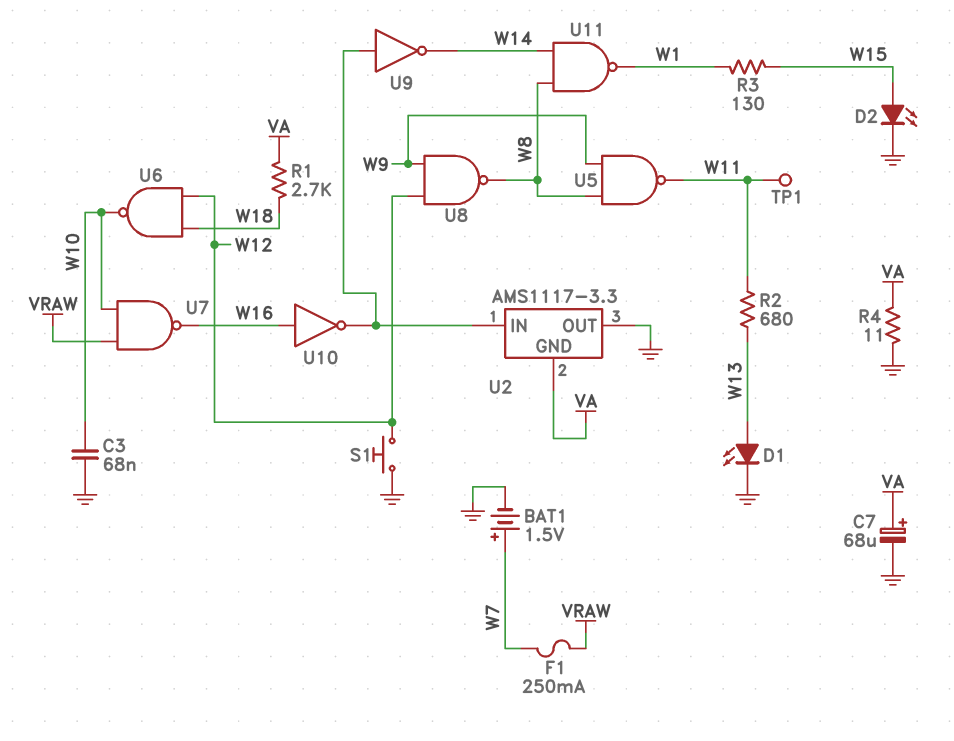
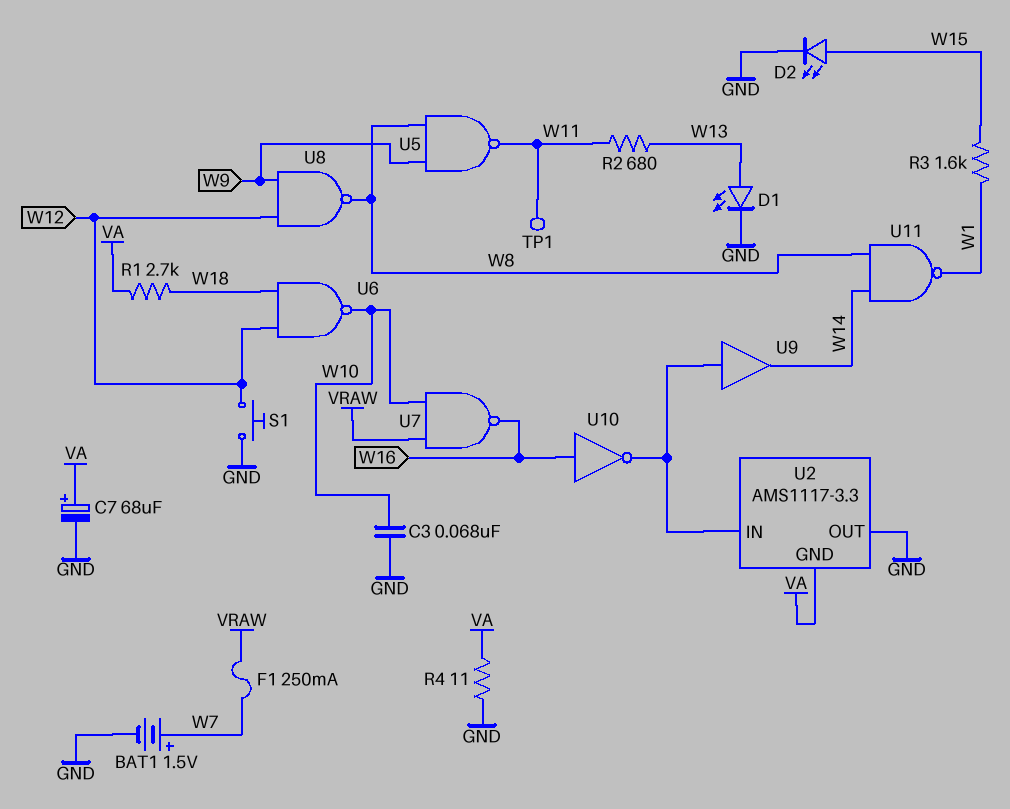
R3: 130 (W1, W15) -> 1.6k (W1, W15)
U9: NOT (in U2/IN, out W14) -> buffer (in U2/IN, out W14)

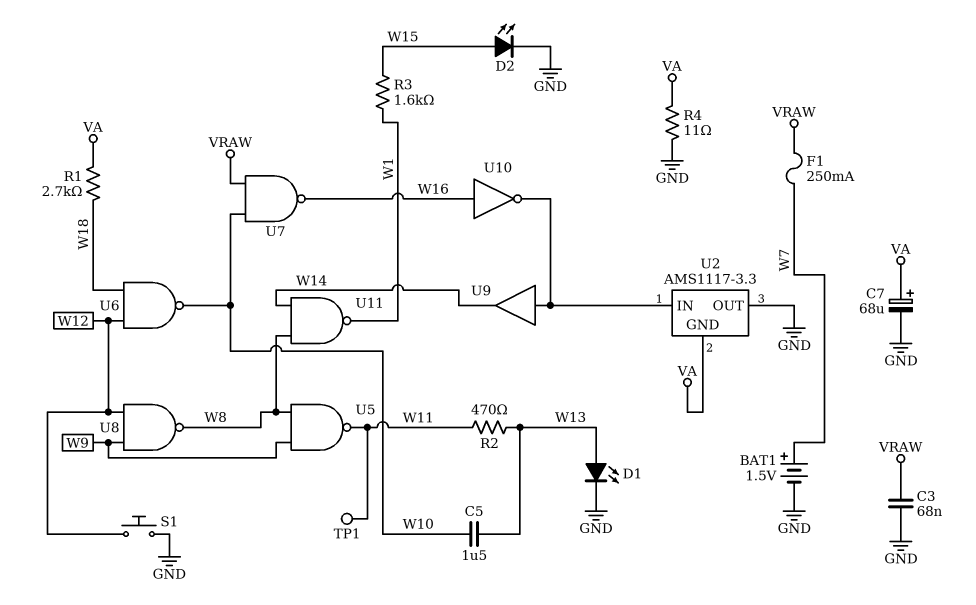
C3: 68nF (GND, W10) -> 68nF (GND, VRAW)
C5: none -> 1.5uF (W10, W13)
R2: 680 (W11, W13) -> 470 (W11, W13)

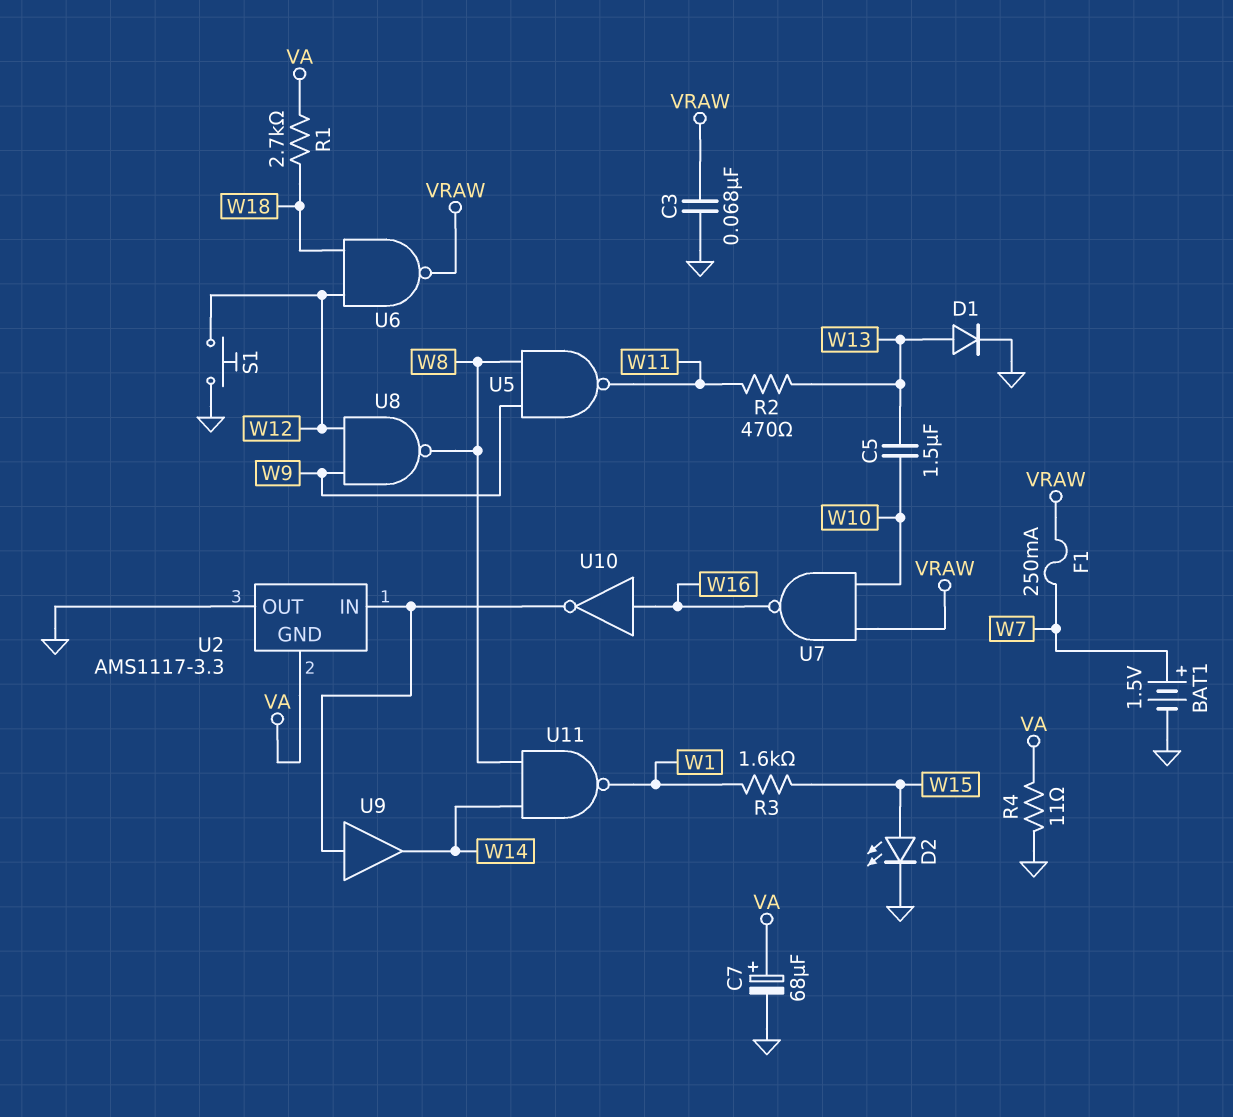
D1: LED (A W13, K GND) -> diode (A W13, K GND)
TP1: test point (W11) -> none
U6: NAND (in W12, in W18, out W10) -> NAND (in W12, in W18, out VRAW)

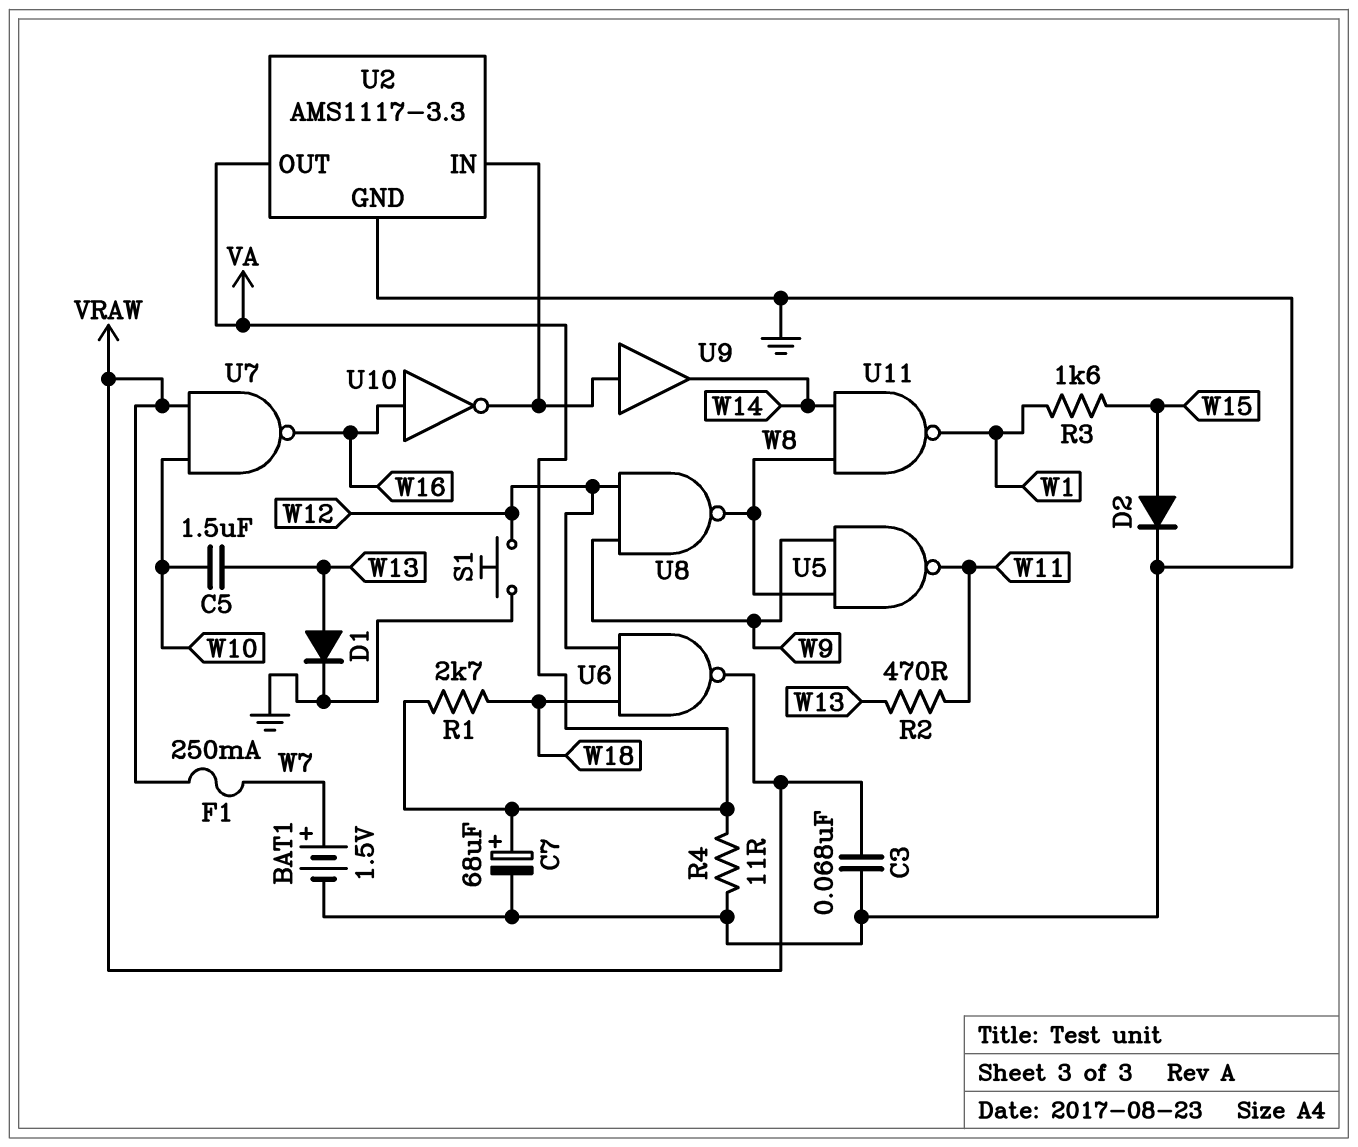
D2: LED (A W15, K GND) -> diode (A W15, K GND)
U2 pin GND: VA -> GND
U2 pin OUT: GND -> VA

